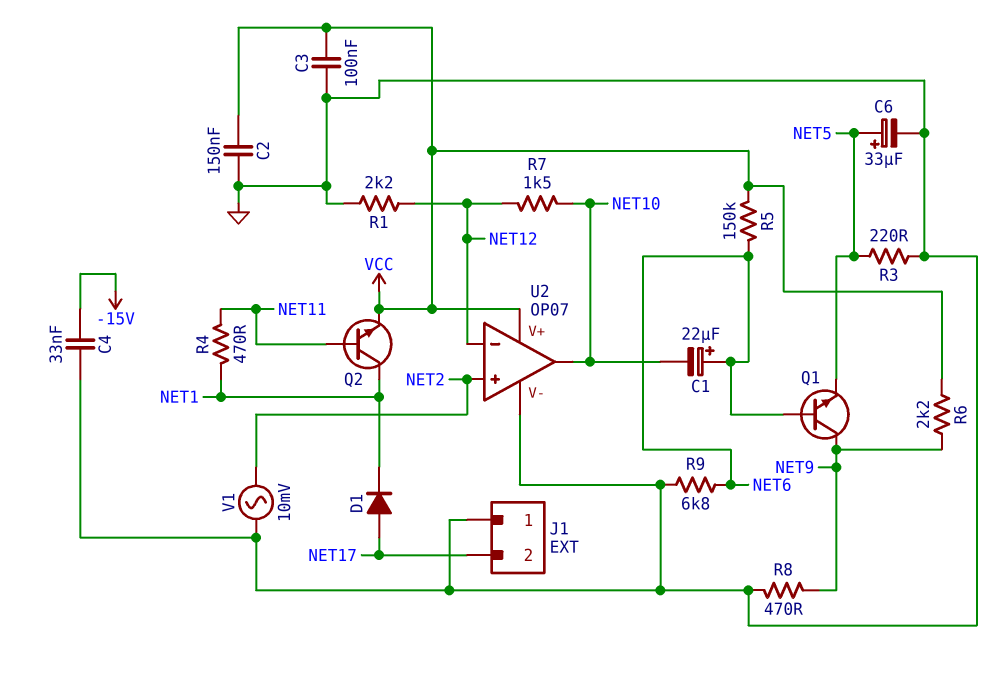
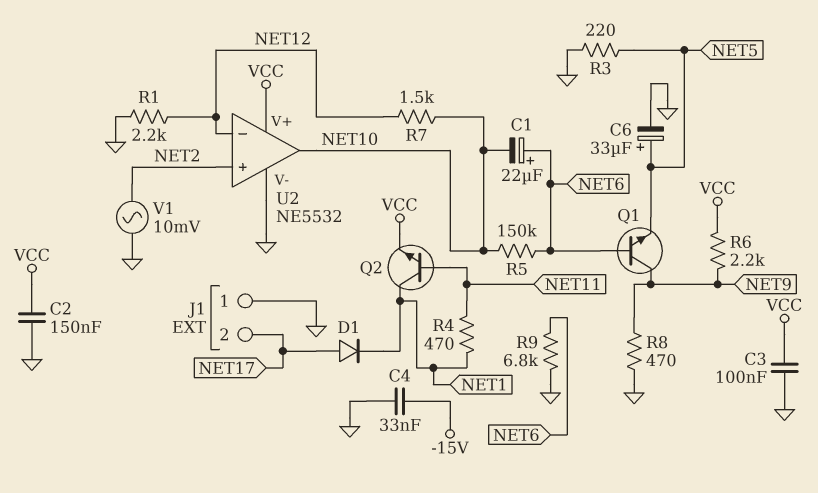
R5: 150k (NET6, VCC) -> 150k (NET6, NET10)
U2: OP07 -> NE5532

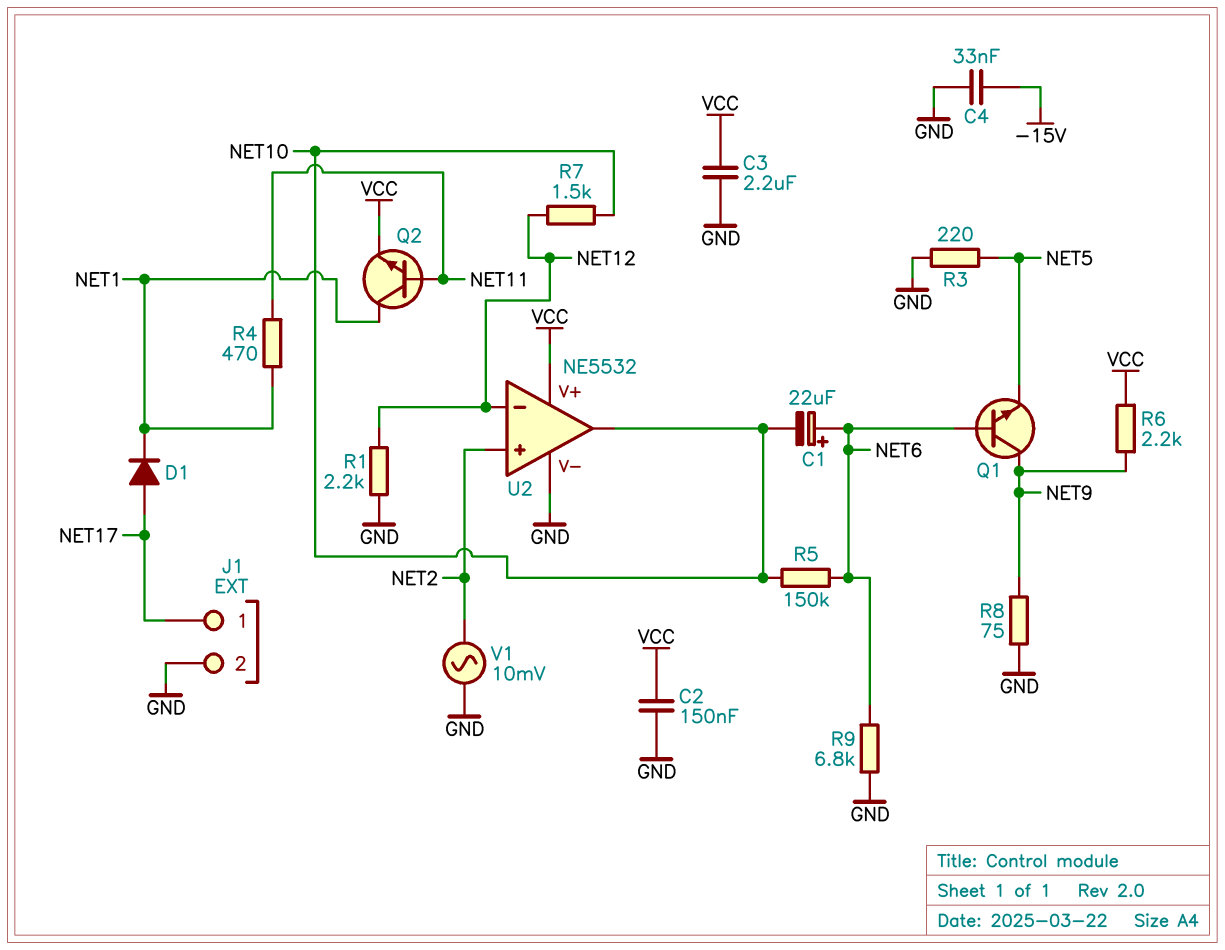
C3: 100nF (GND, VCC) -> 2.2uF (GND, VCC)
C6: 33uF (plus NET5, minus GND) -> none
J1 pin 1: GND -> NET17
J1 pin 2: NET17 -> GND
R8: 470 (GND, NET9) -> 75 (GND, NET9)

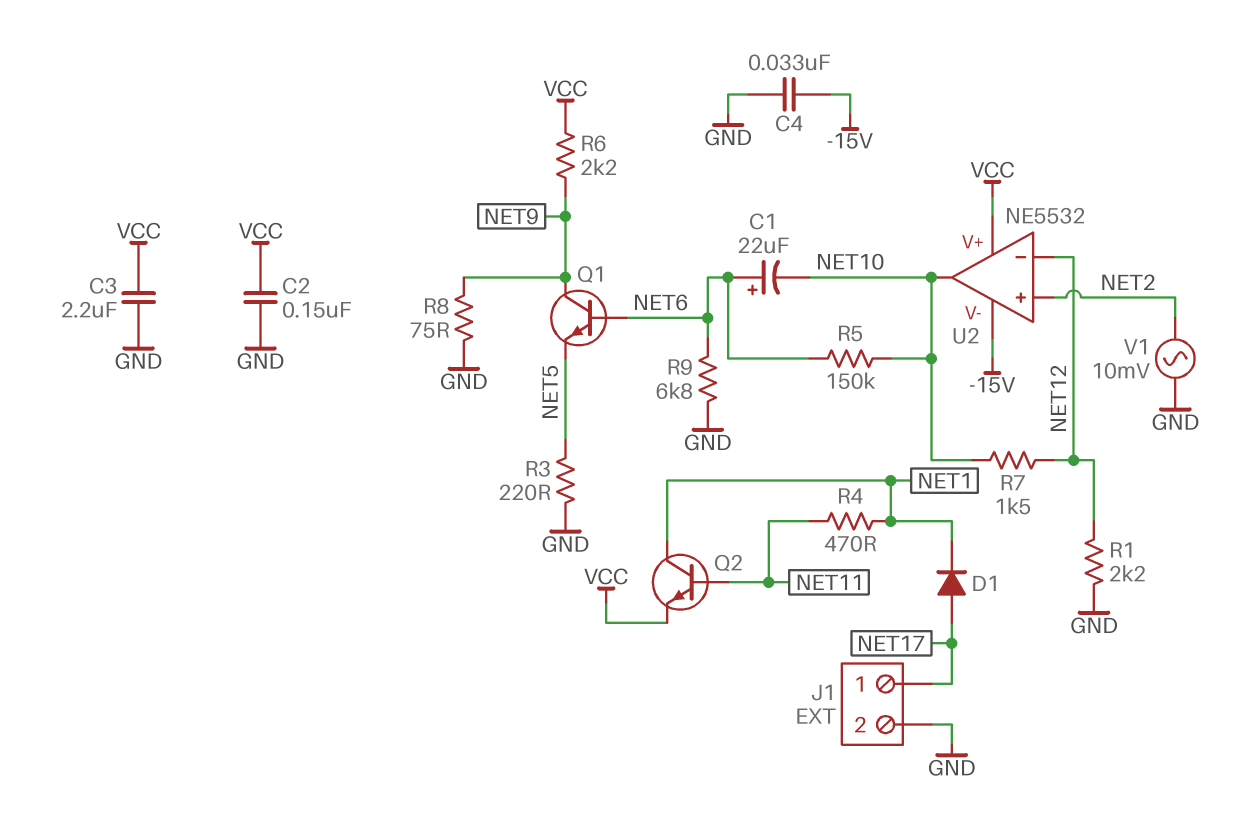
U2 pin V-: GND -> -15V

